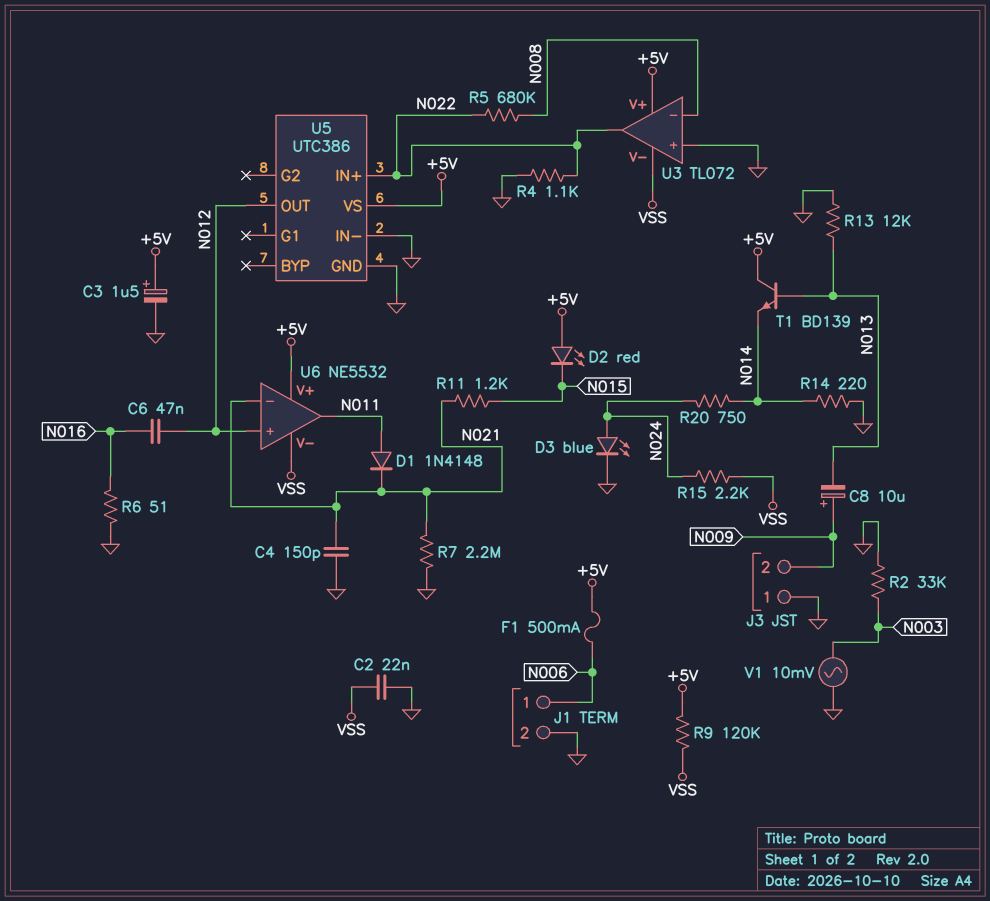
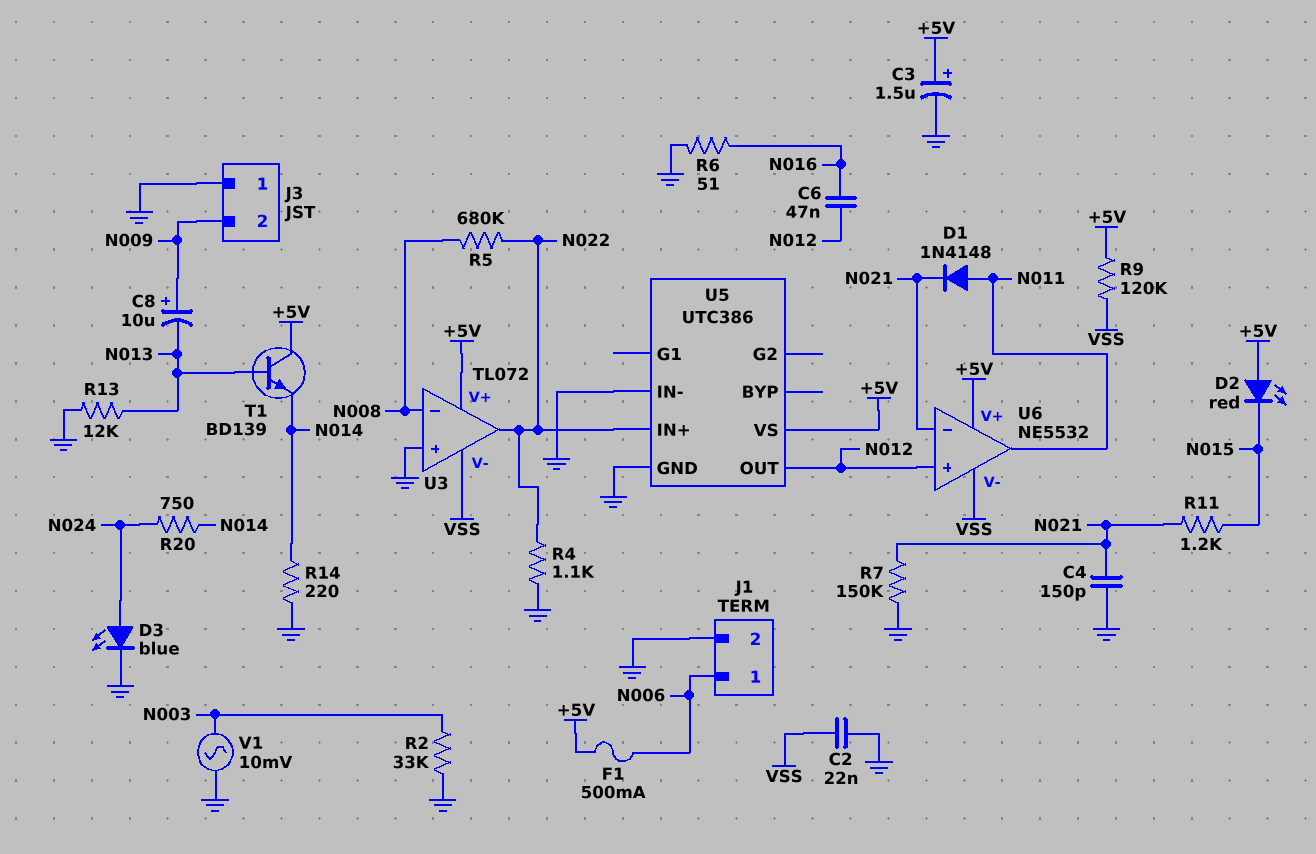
R7: 2.2M (GND, N021) -> 150k (GND, N021)
R15: 2.2k (N024, VSS) -> none

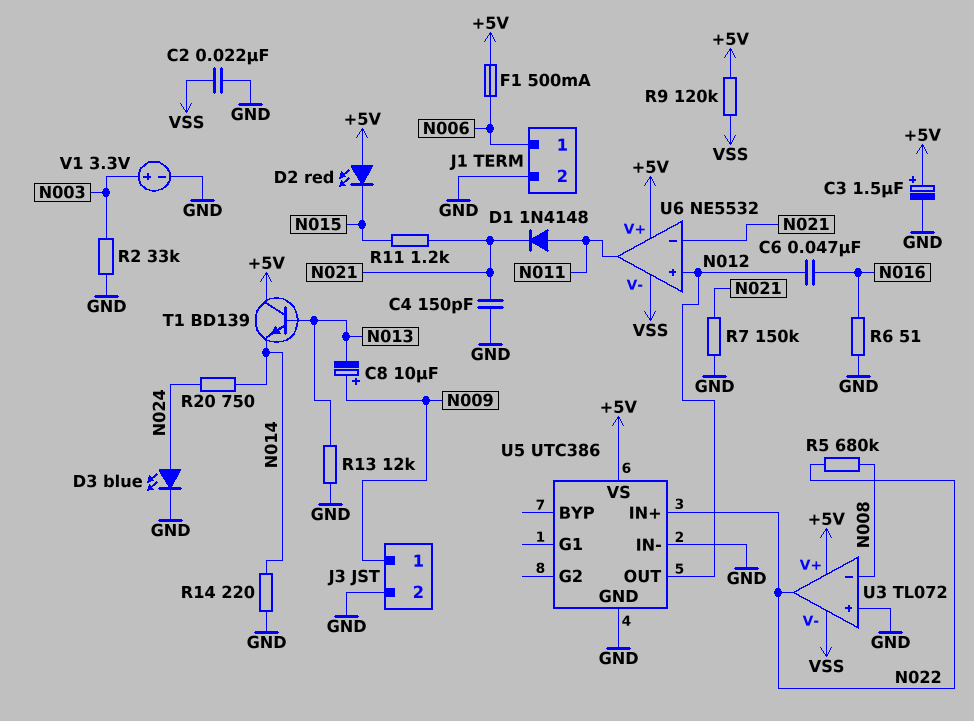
J3 pin 1: GND -> N009
J3 pin 2: N009 -> GND
R4: 1.1k (GND, N022) -> none
V1: AC 10mV (GND, N003) -> 3.3V (plus N003, minus GND)

